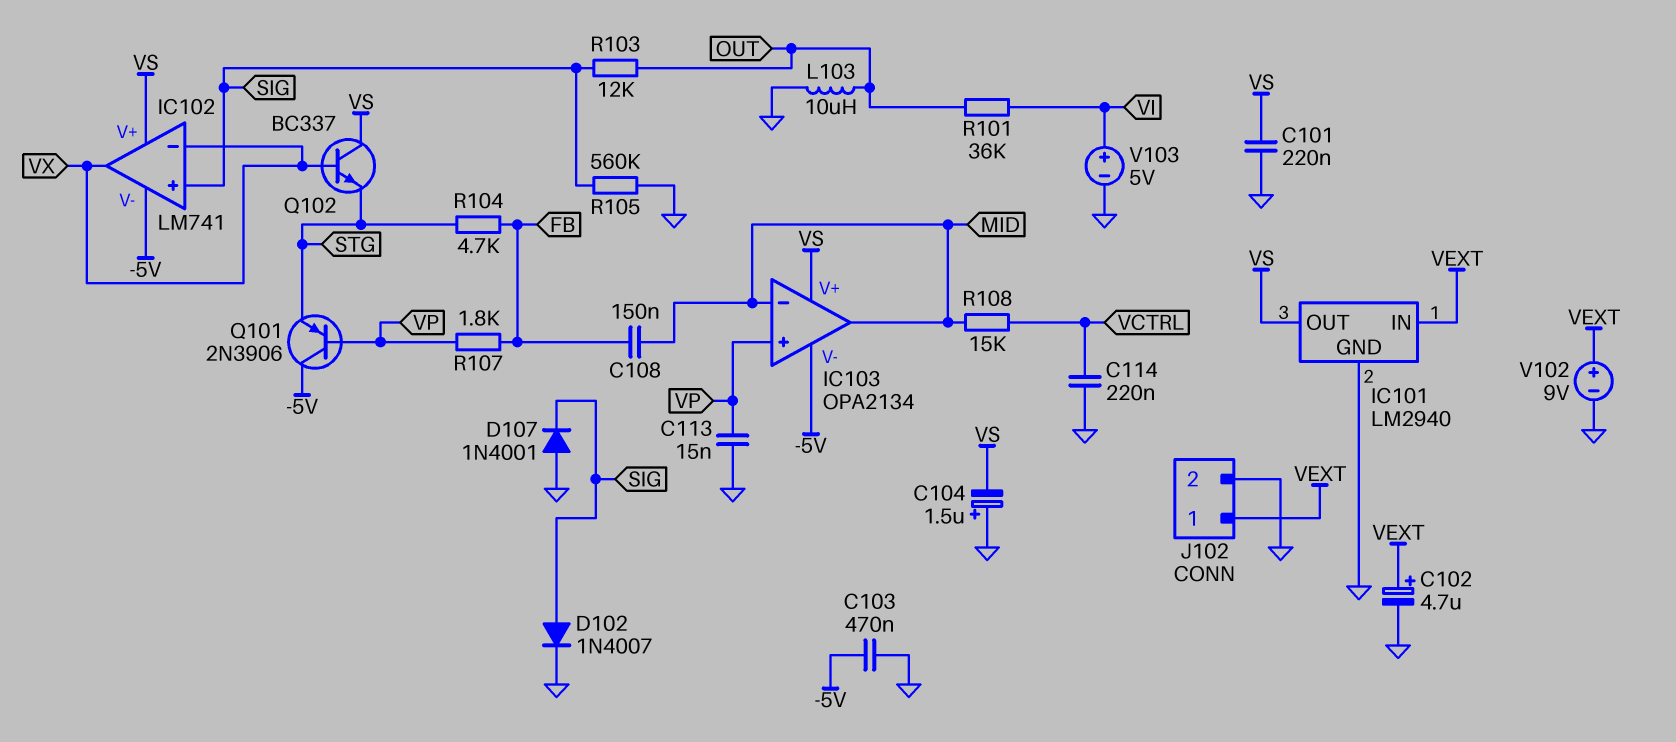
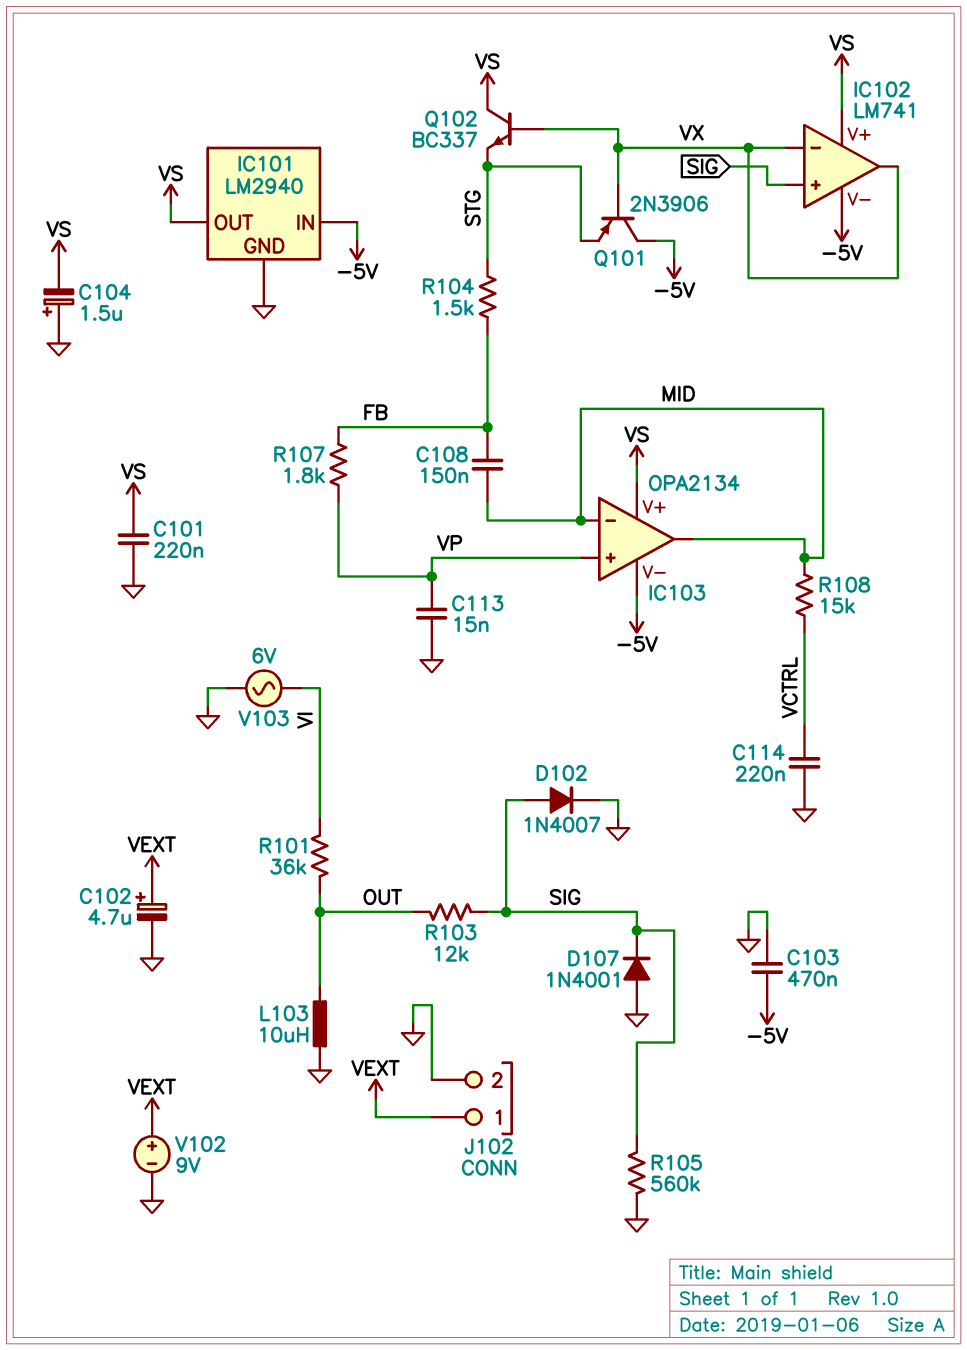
IC101 pin IN: VEXT -> -5V
Q101: PNP 2N3906 (B VP, C -5V, E STG) -> PNP 2N3906 (B VX, C -5V, E STG)
R104: 4.7k (FB, STG) -> 1.5k (FB, STG)
V103: 5V (plus VI, minus GND) -> AC 6V (GND, VI)

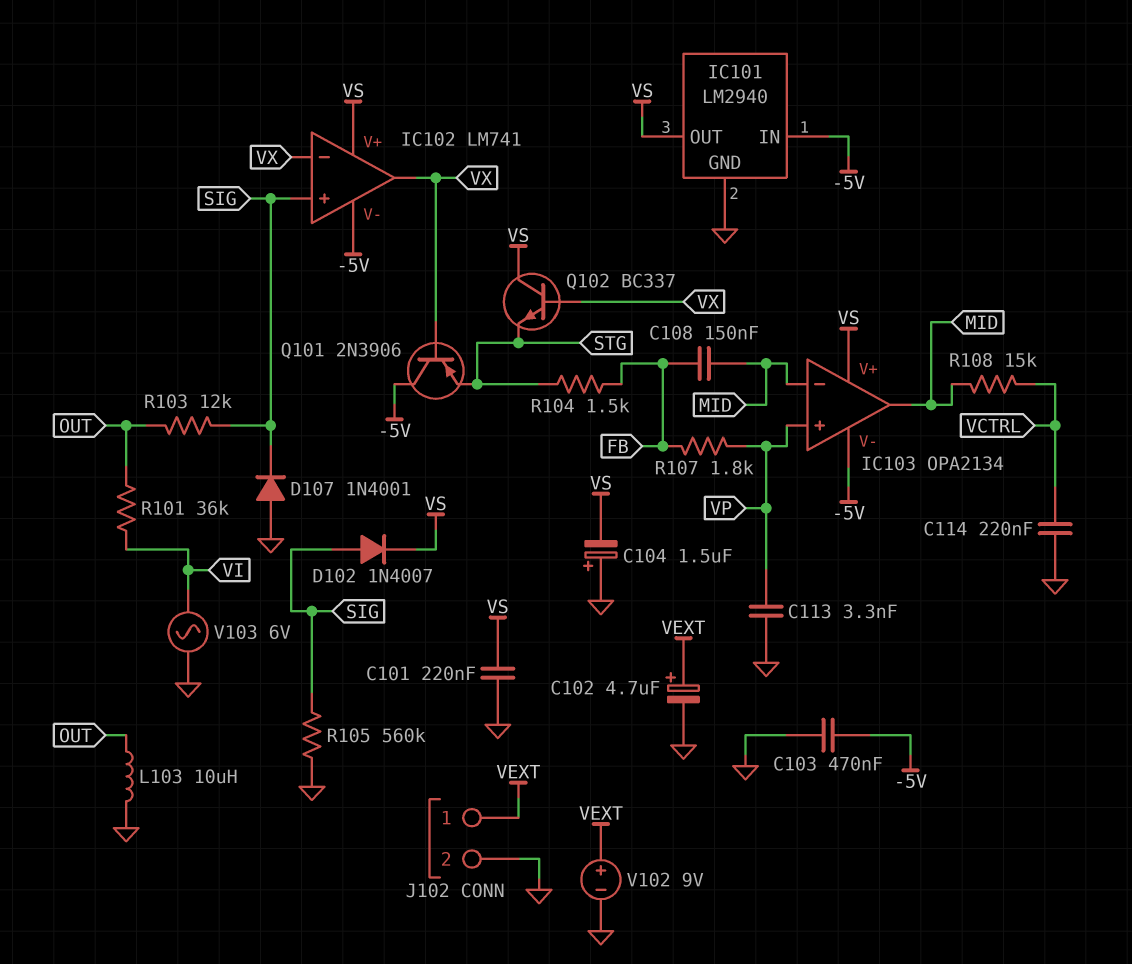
C113: 15nF (GND, VP) -> 3.3nF (GND, VP)
D102: diode 1N4007 (A SIG, K GND) -> diode 1N4007 (A SIG, K VS)

